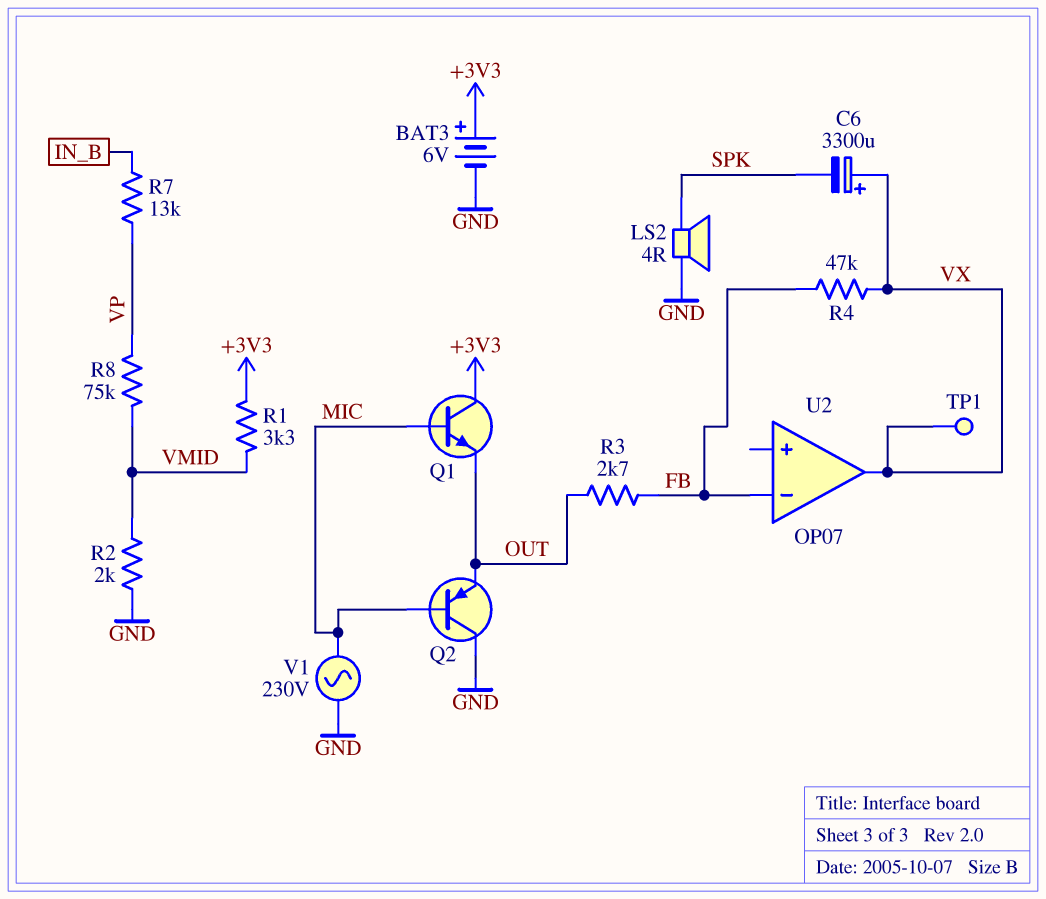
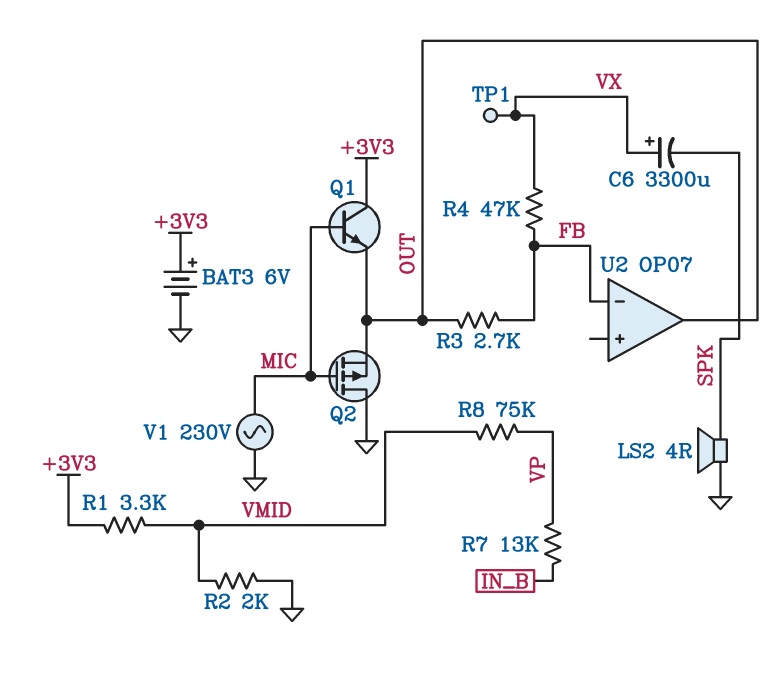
Q2: PNP (B MIC, C GND, E OUT) -> PMOS (G MIC, D GND, S OUT)
U2 pin out: VX -> OUT

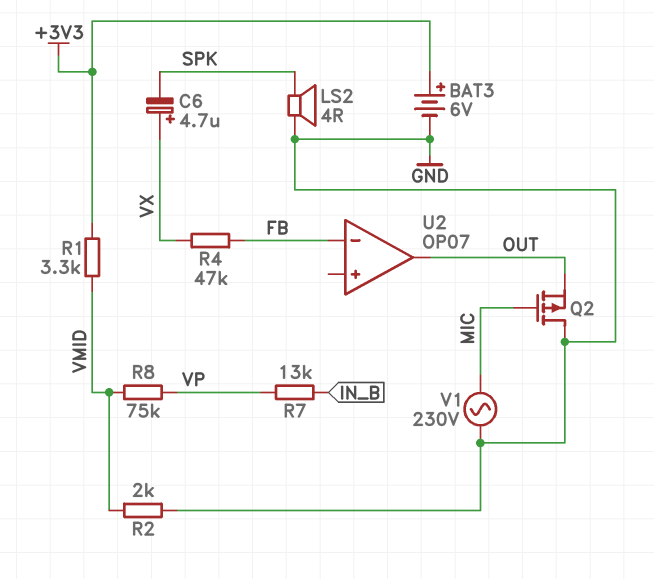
C6: 3300uF (plus VX, minus SPK) -> 4.7uF (plus VX, minus SPK)
Q1: NPN (B MIC, C +3V3, E OUT) -> none
R3: 2.7k (FB, OUT) -> none
TP1: test point (VX) -> none

